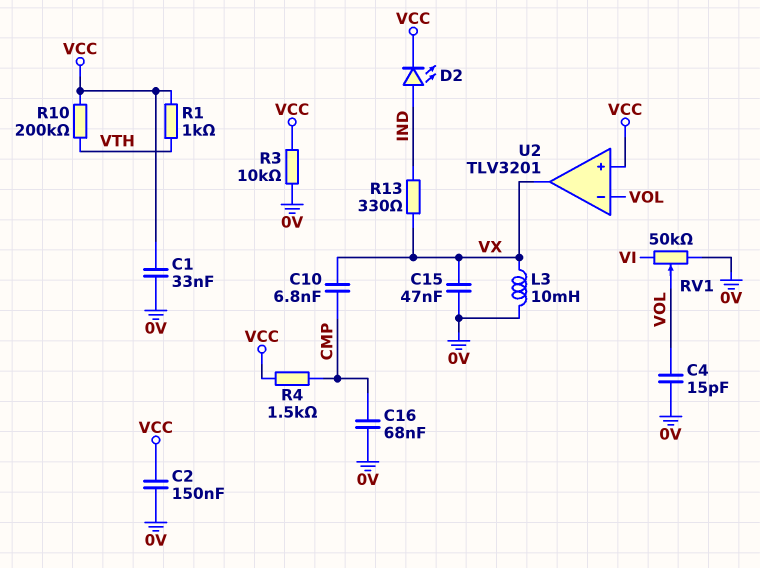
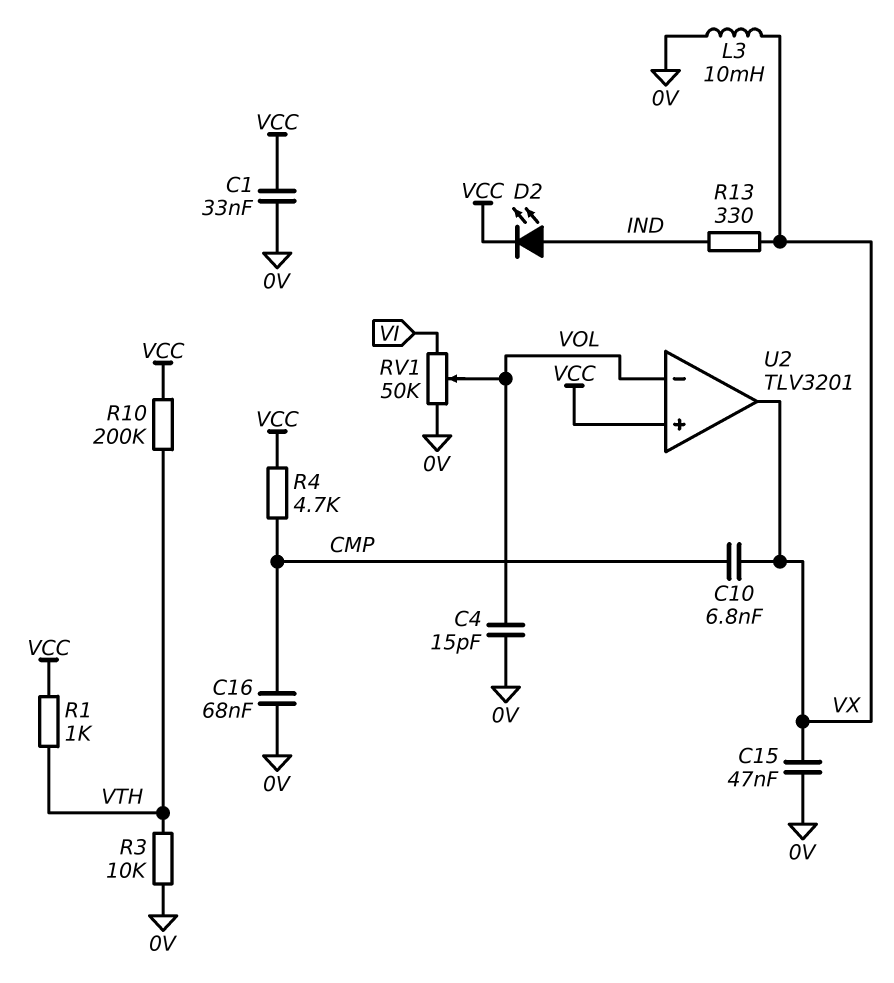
C2: 150nF (0V, VCC) -> none
R3: 10k (0V, VCC) -> 10k (0V, VTH)
R4: 1.5k (CMP, VCC) -> 4.7k (CMP, VCC)

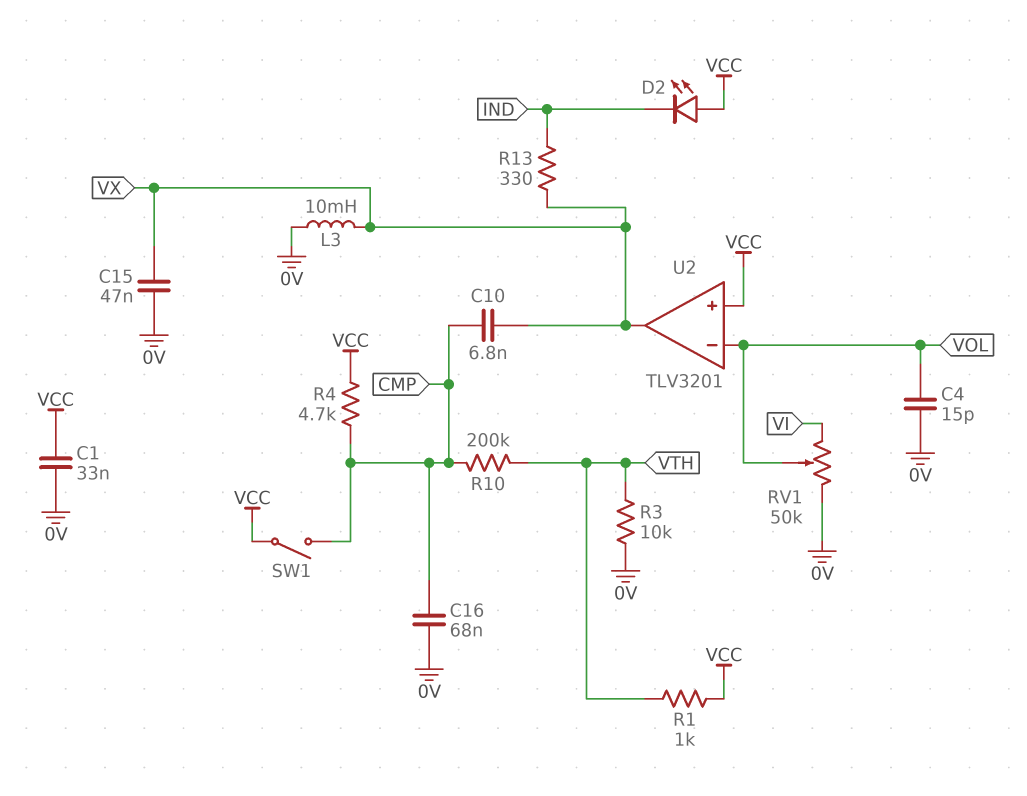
D2: LED (A IND, K VCC) -> LED (A VCC, K IND)
R10: 200k (VCC, VTH) -> 200k (CMP, VTH)
SW1: none -> switch (CMP, VCC)

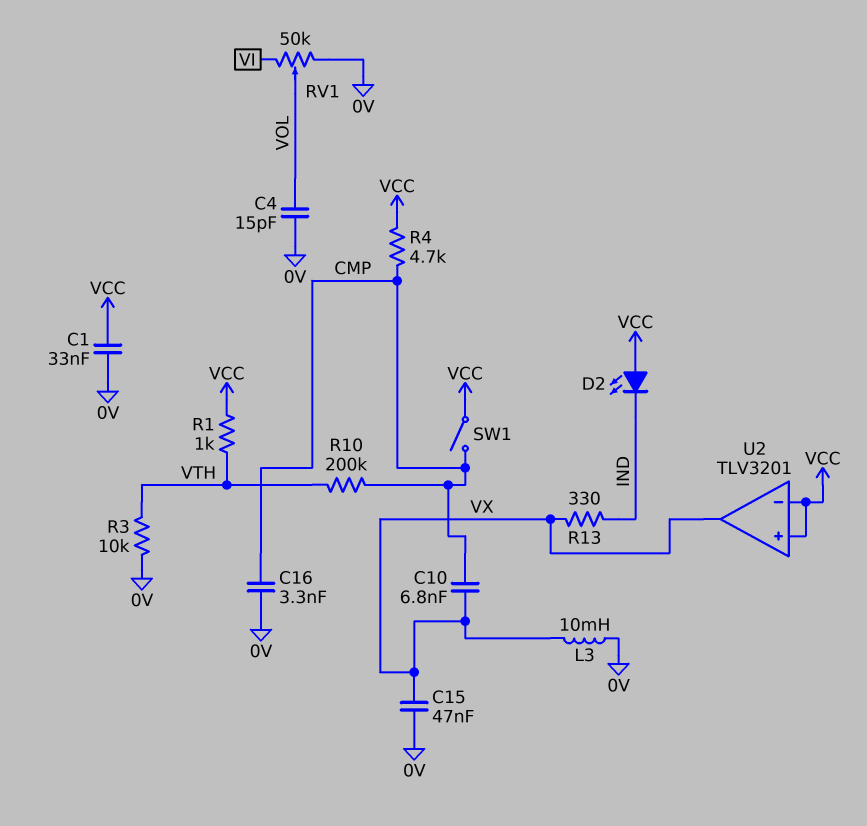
C16: 68nF (0V, CMP) -> 3.3nF (0V, CMP)
U2 pin in-: VOL -> VCC

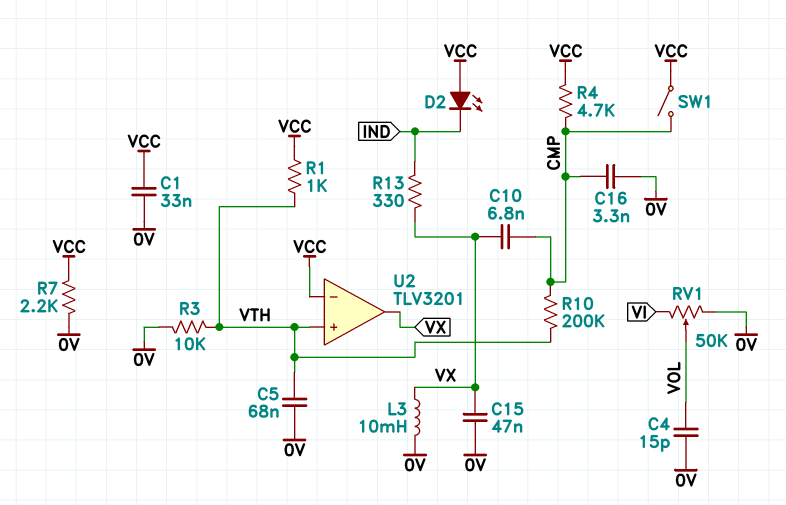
C5: none -> 68nF (0V, VTH)
R7: none -> 2.2k (0V, VCC)
U2 pin in+: VCC -> VTH

